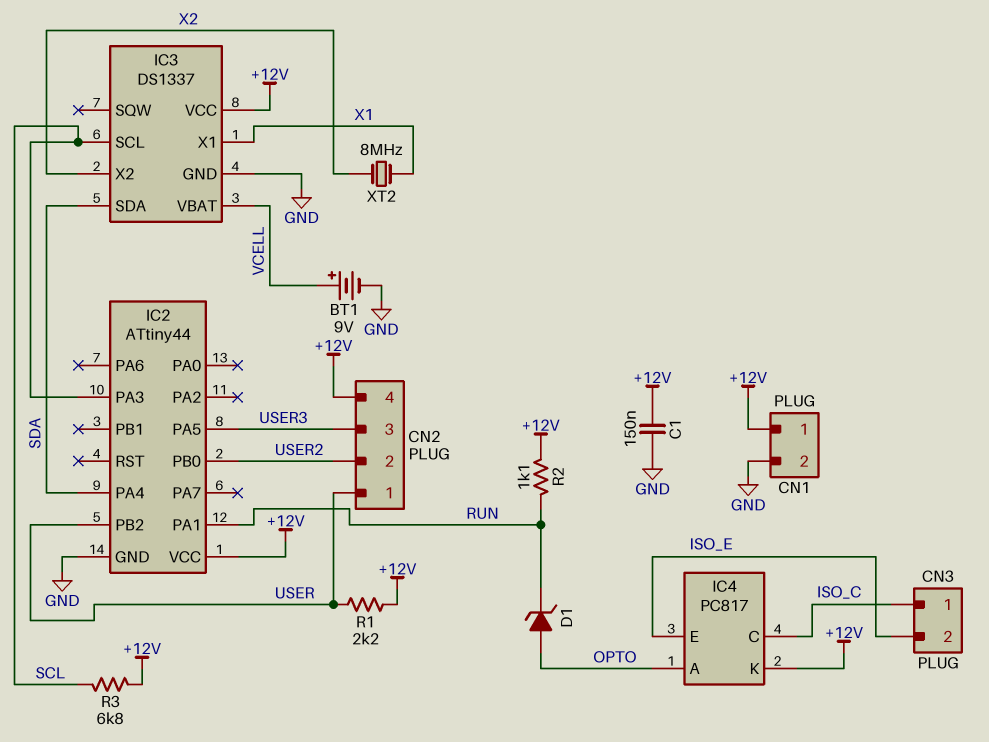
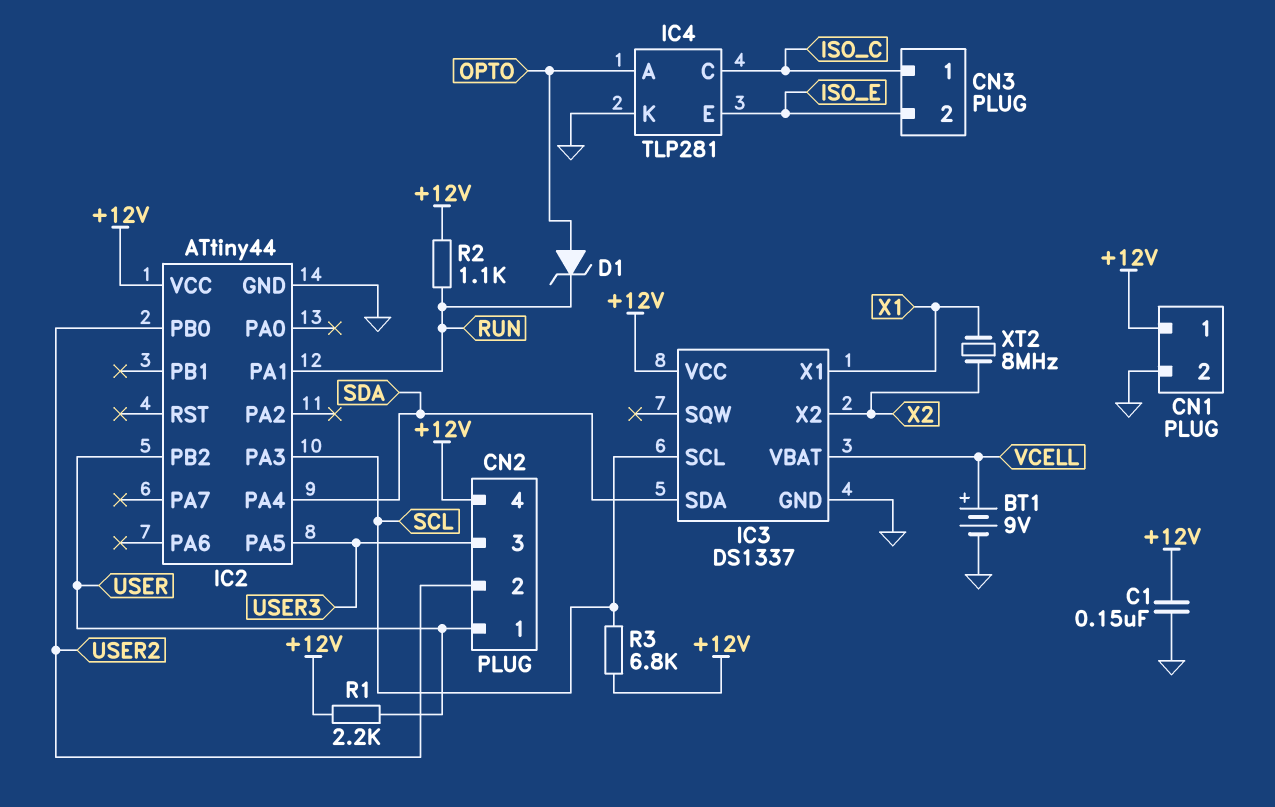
IC4: PC817 -> TLP281
IC4 pin K: +12V -> GND

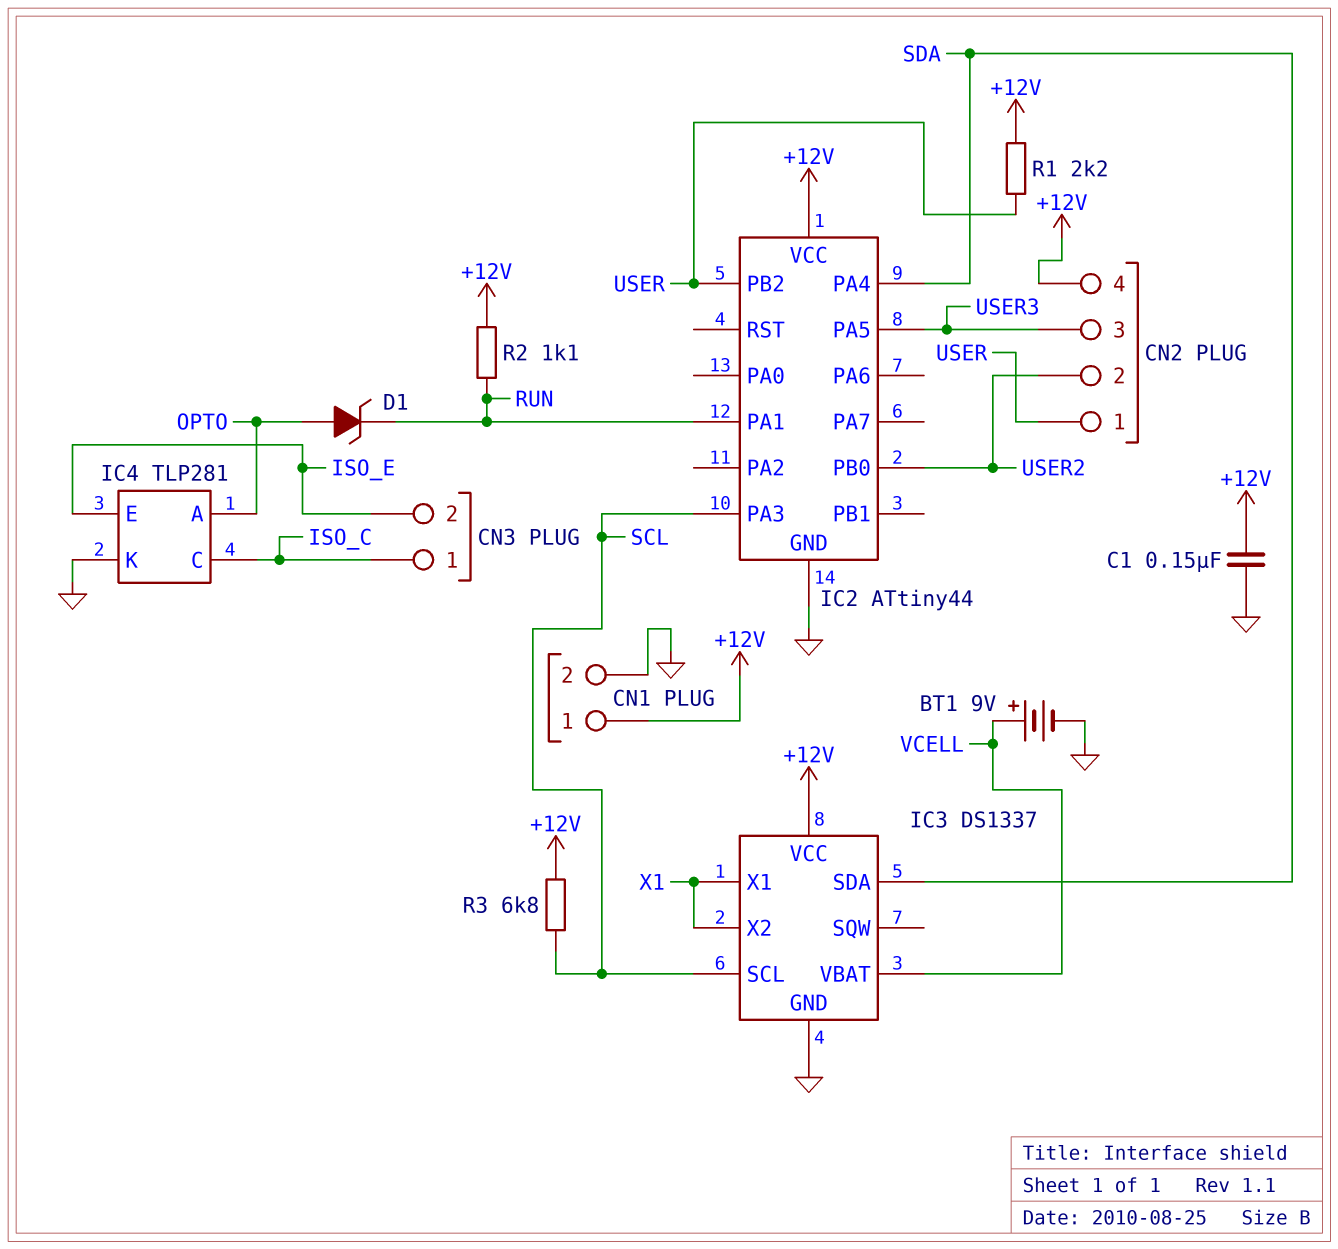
IC3 pin X2: X2 -> X1
XT2: 8MHz (X1, X2) -> none

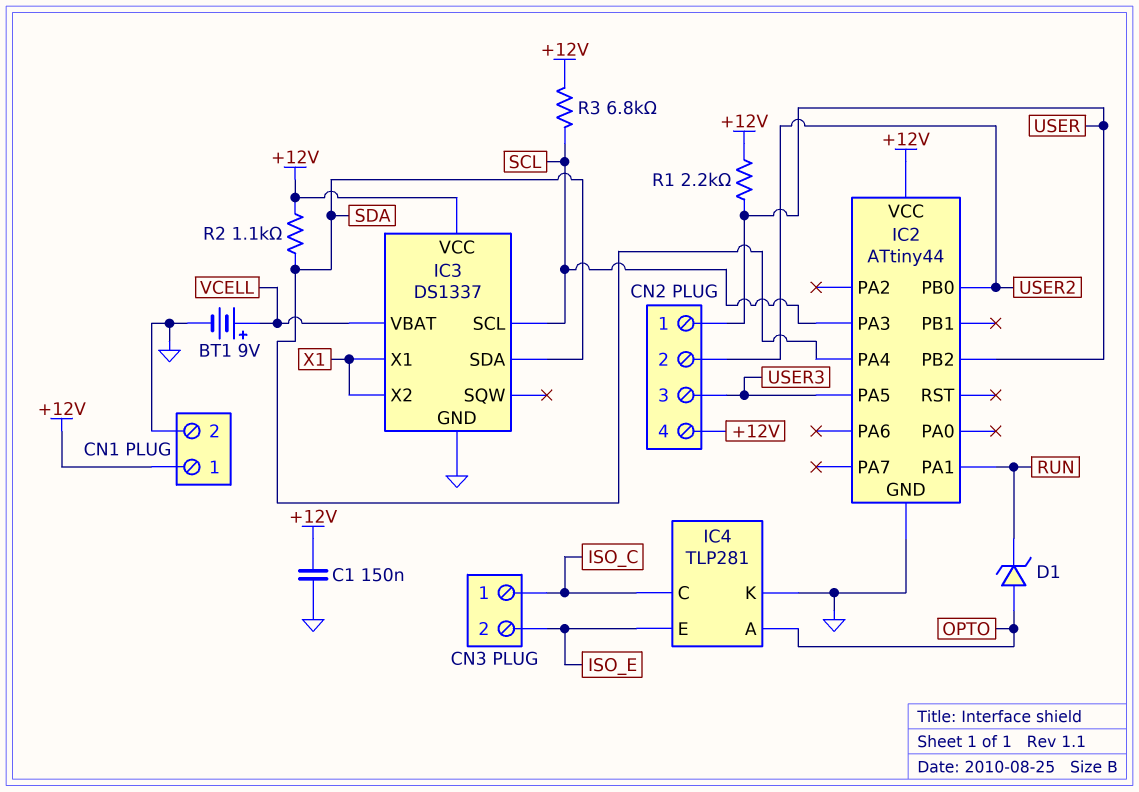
R2: 1.1k (+12V, RUN) -> 1.1k (+12V, SDA)

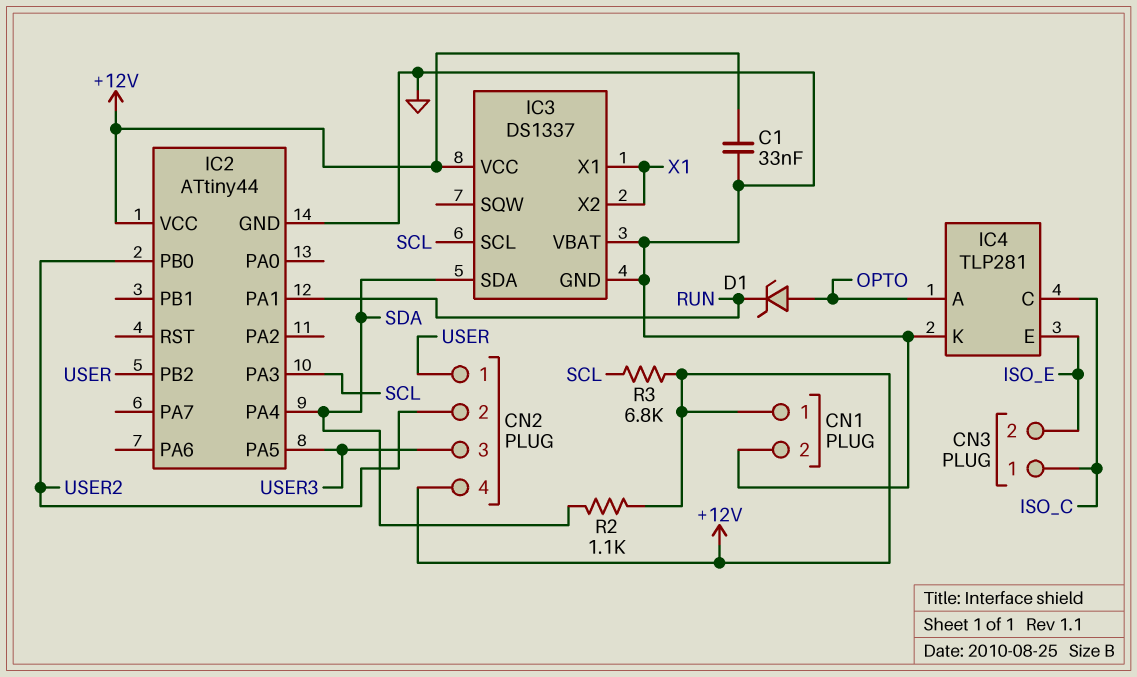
BT1: 9V (plus VCELL, minus GND) -> none
C1: 150nF (+12V, GND) -> 33nF (+12V, GND)
IC3 pin VBAT: VCELL -> GND
R1: 2.2k (+12V, USER) -> none

